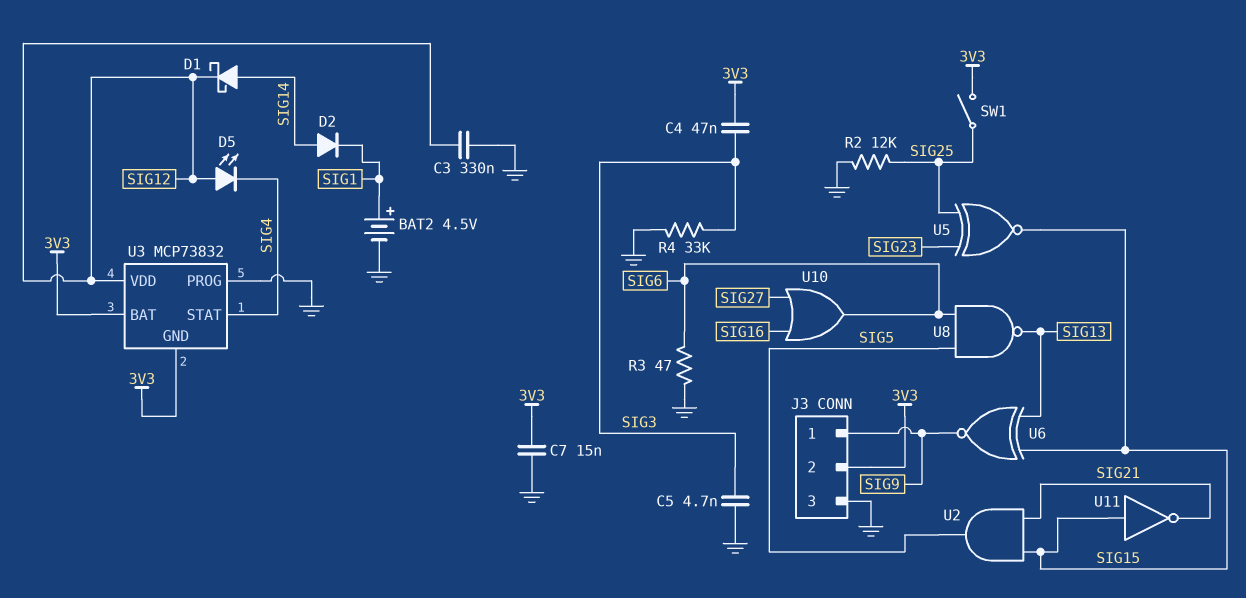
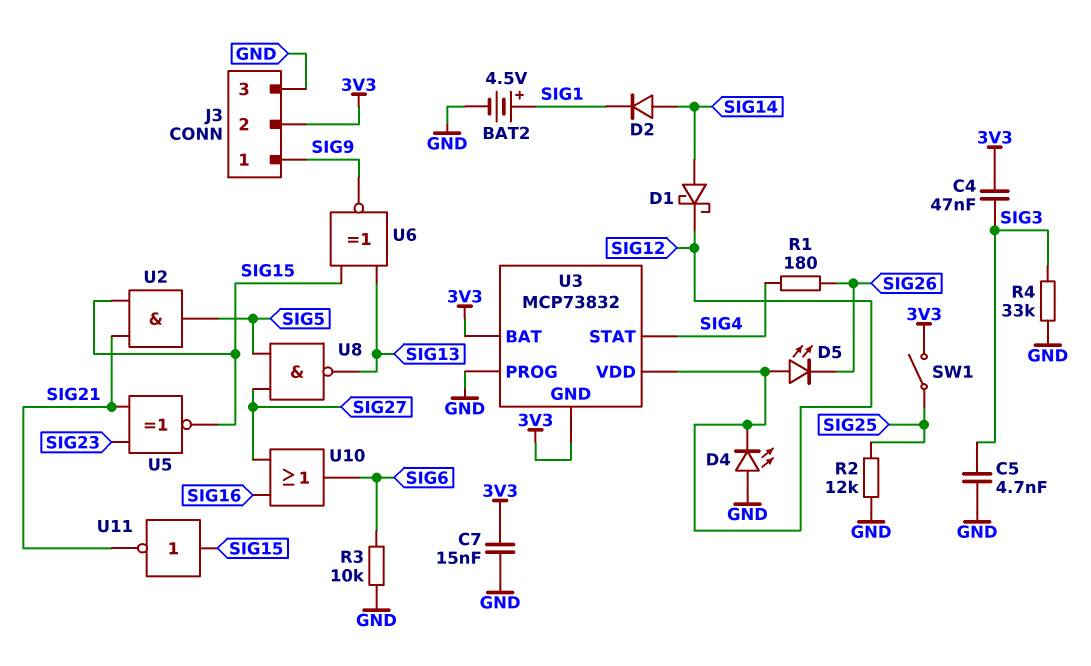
C3: 330nF (GND, SIG12) -> none
D4: none -> LED (A GND, K SIG12)
D5: LED (A SIG12, K SIG4) -> LED (A SIG12, K SIG26)
R1: none -> 180 (SIG4, SIG26)
R3: 47 (GND, SIG6) -> 10k (GND, SIG6)
U5: XNOR (in SIG23, in SIG25, out SIG15) -> XNOR (in SIG21, in SIG23, out SIG15)
U8: NAND (in SIG5, in SIG6, out SIG13) -> NAND (in SIG5, in SIG27, out SIG13)

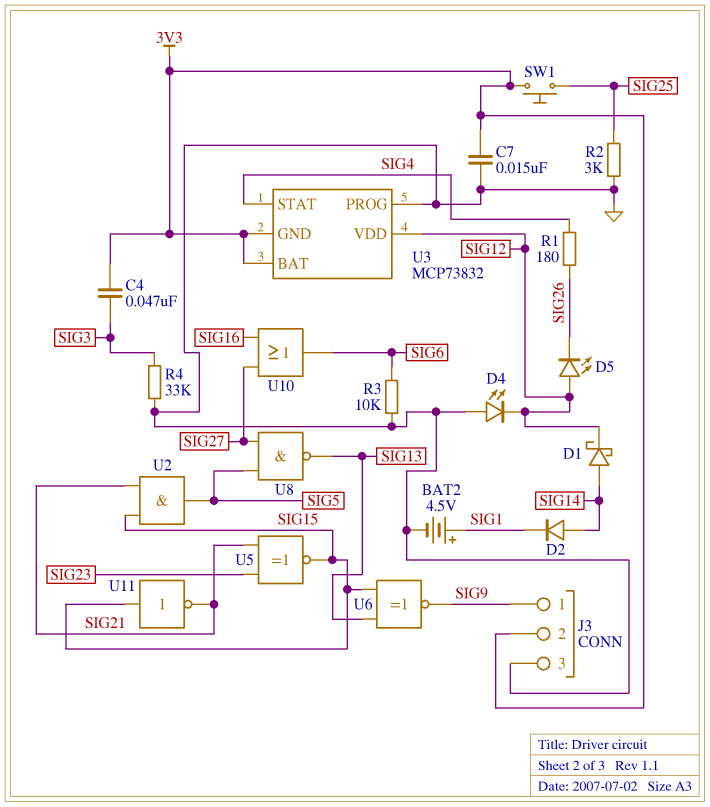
C5: 4.7nF (GND, SIG3) -> none
R2: 12k (GND, SIG25) -> 3k (GND, SIG25)
SW1: switch (3V3, SIG25) -> button (3V3, SIG25)

